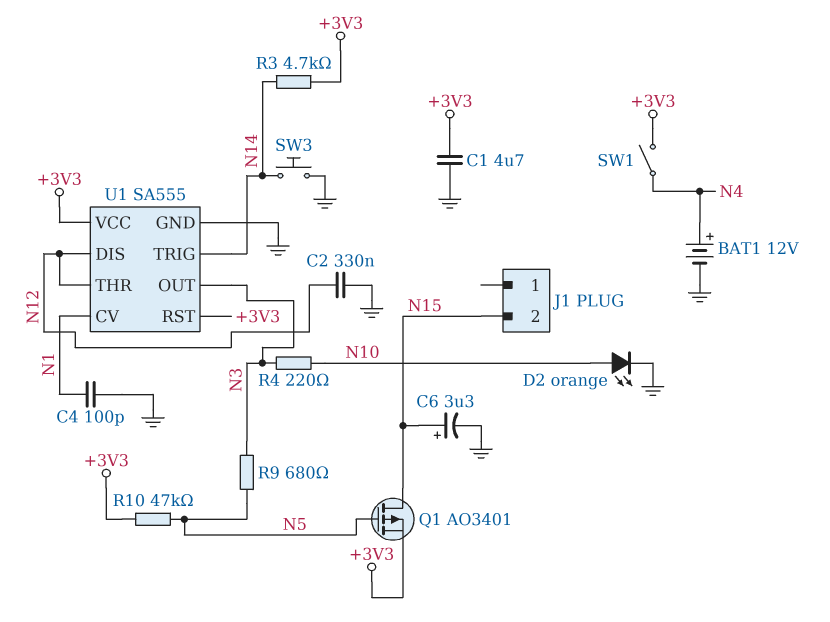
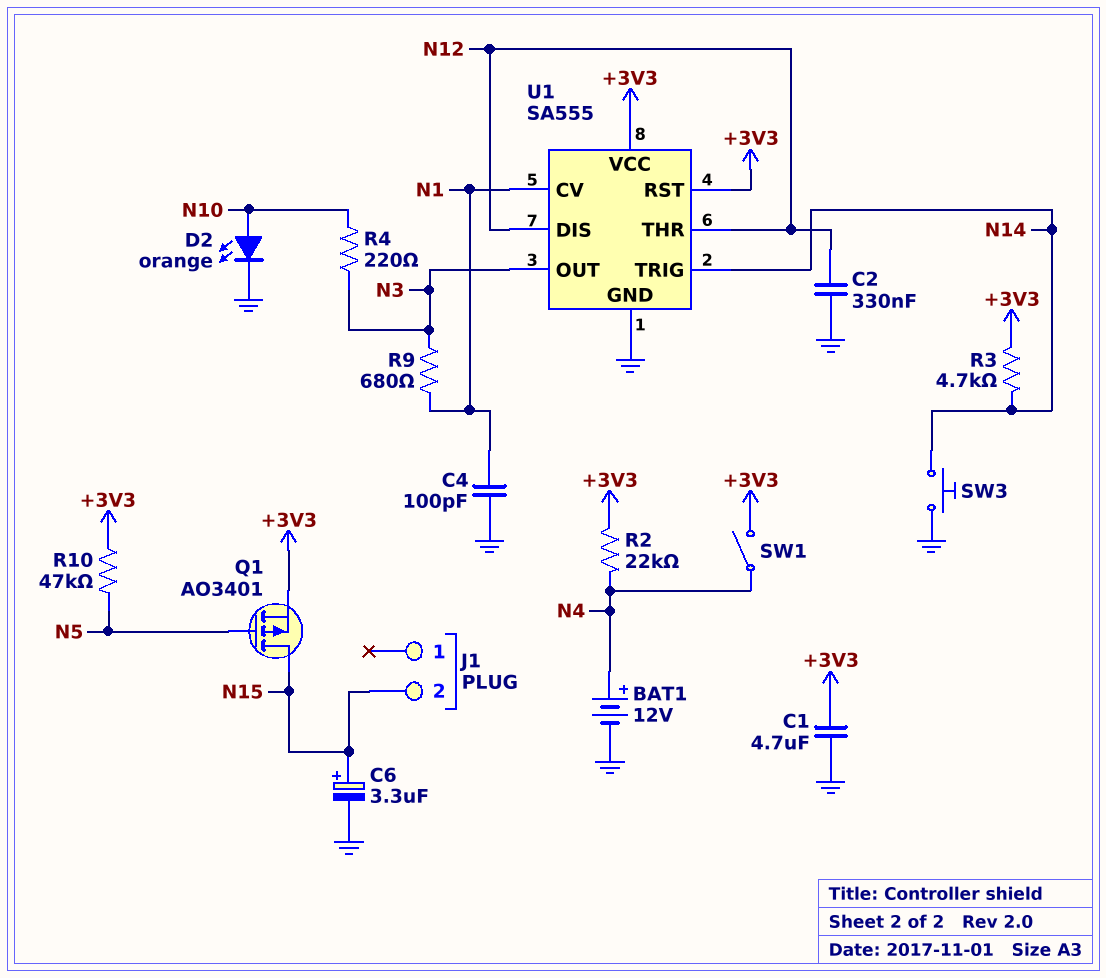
R2: none -> 22k (+3V3, N4)
R9: 680 (N3, N5) -> 680 (N1, N3)

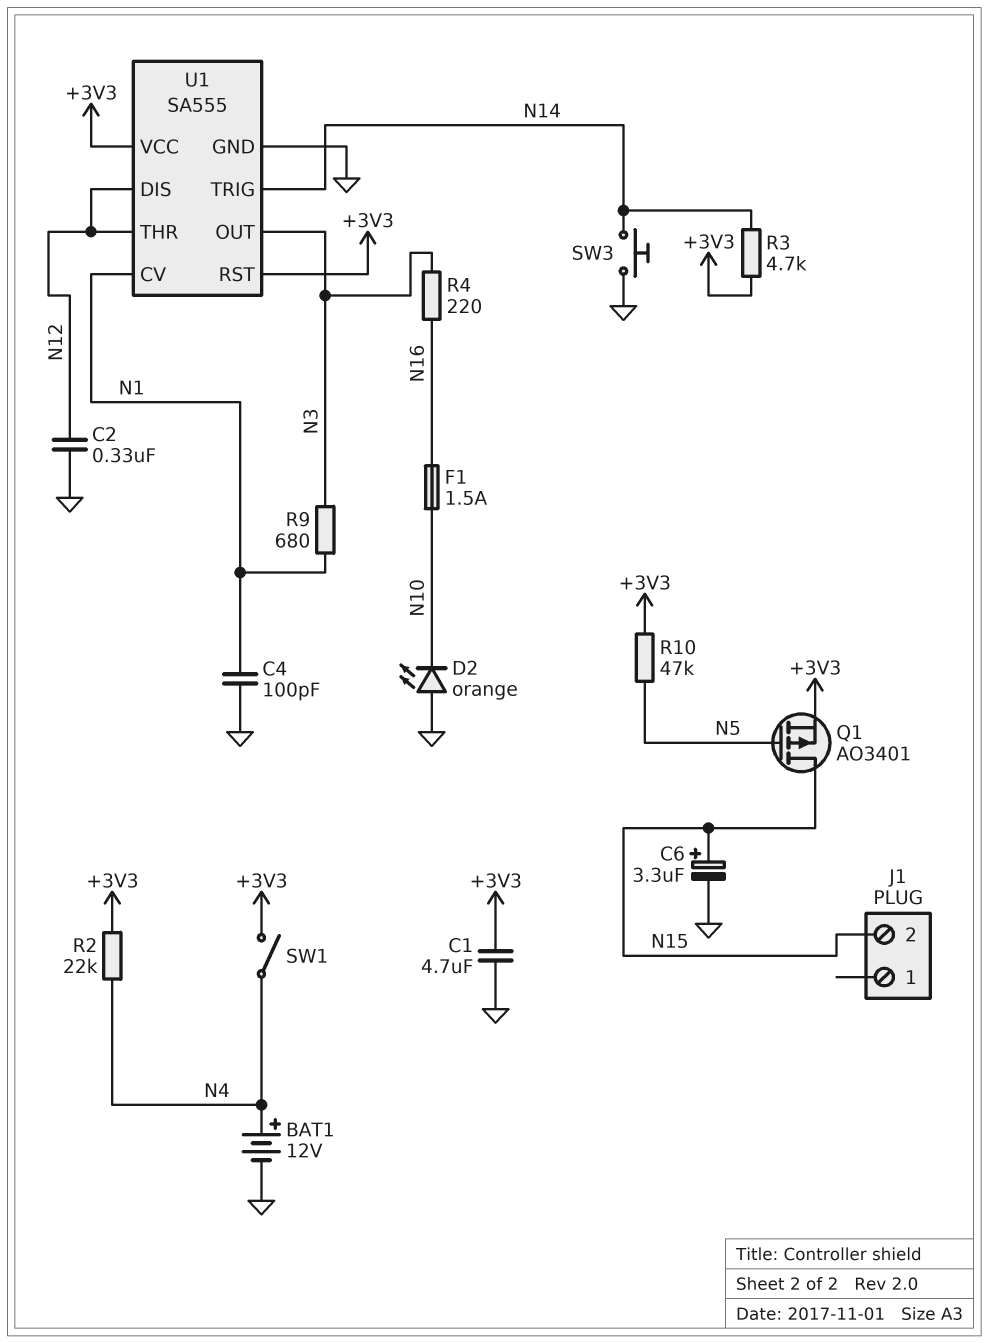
D2: LED orange (A N10, K GND) -> LED orange (A GND, K N10)
F1: none -> 1.5A (N10, N16)
R4: 220 (N3, N10) -> 220 (N3, N16)

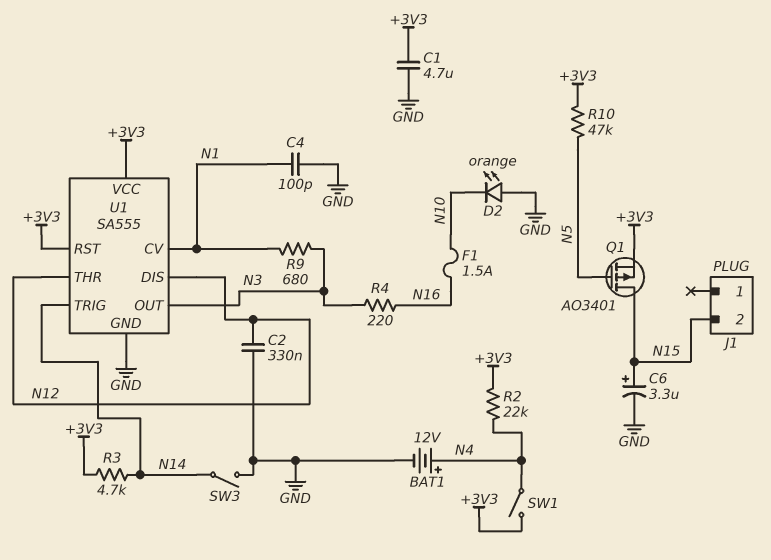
SW3: button (GND, N14) -> switch (GND, N14)

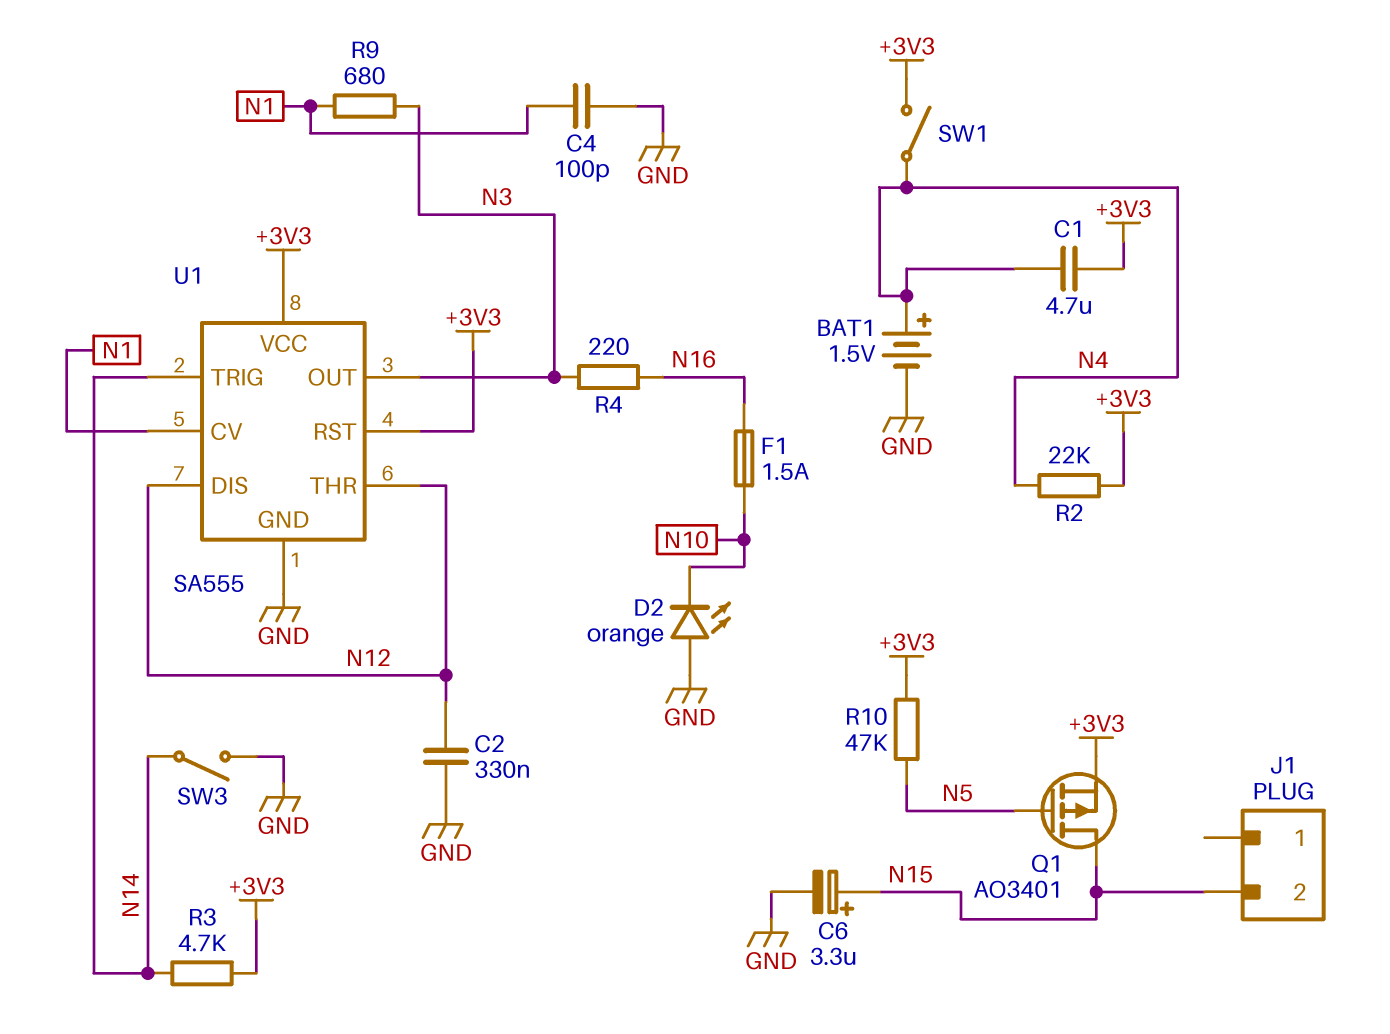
BAT1: 12V (plus N4, minus GND) -> 1.5V (plus N4, minus GND)
C1: 4.7uF (+3V3, GND) -> 4.7uF (+3V3, N4)

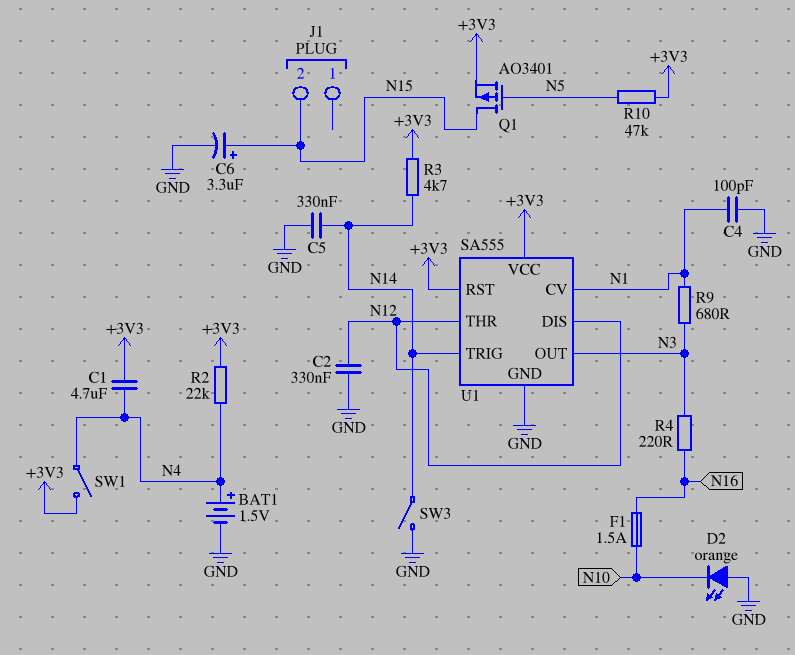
C5: none -> 330nF (GND, N14)

